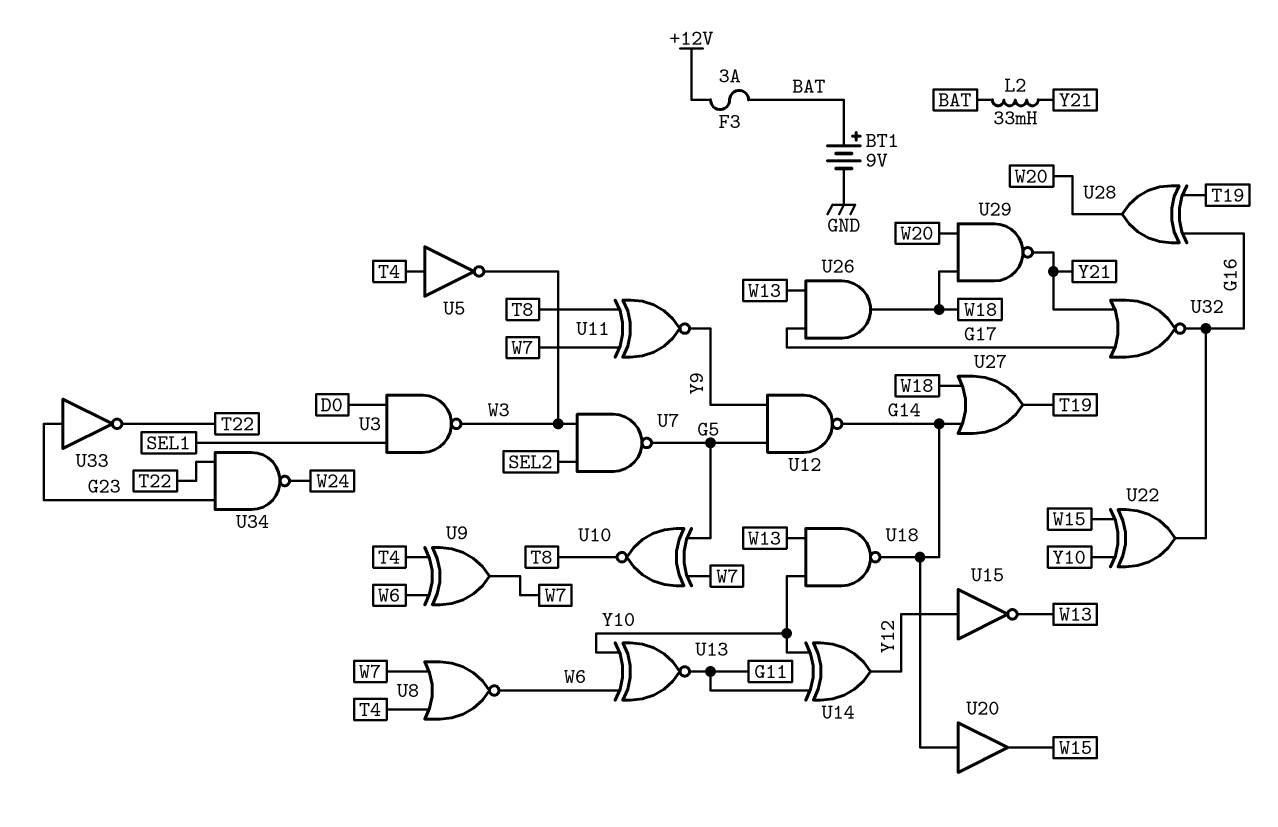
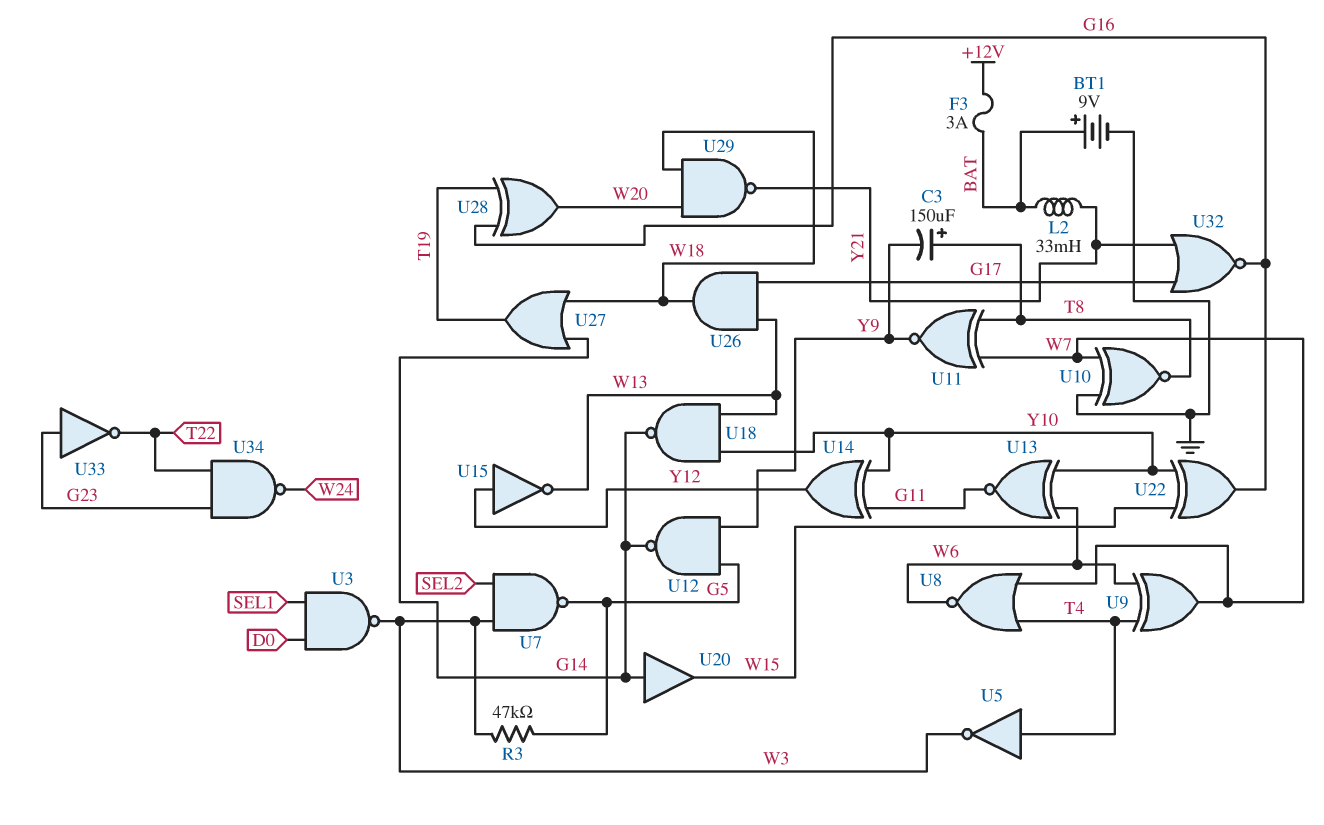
C3: none -> 150uF (plus T8, minus Y9)
R3: none -> 47k (G5, W3)
U10: XNOR (in G5, in W7, out T8) -> XNOR (in GND, in W7, out T8)

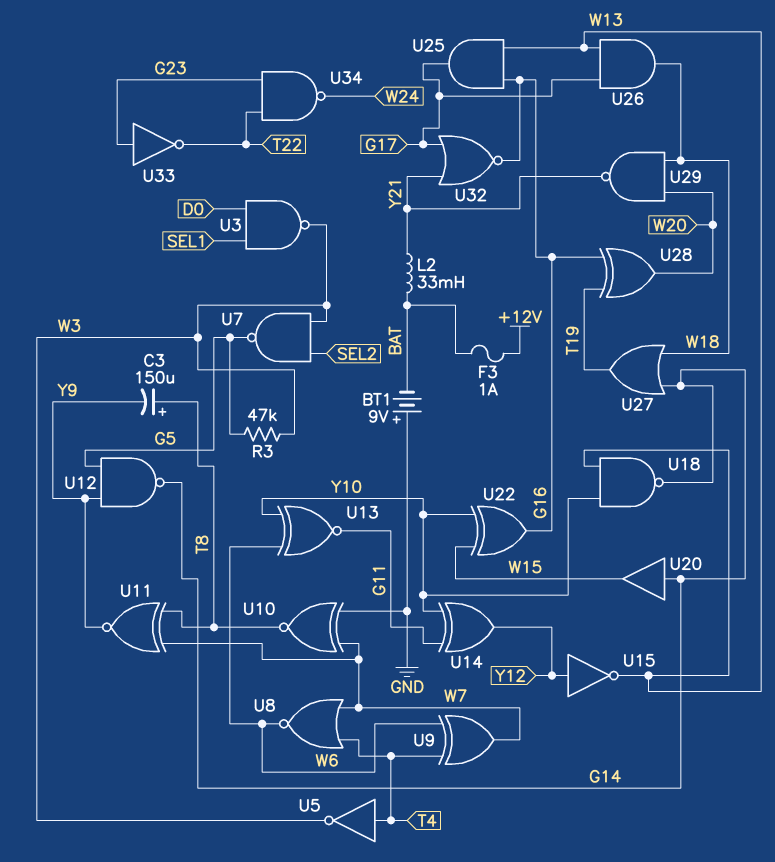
BT1: 9V (plus BAT, minus GND) -> 9V (plus GND, minus BAT)
F3: 3A (+12V, BAT) -> 1A (+12V, BAT)
U25: none -> AND (in G16, in W13, out G17)

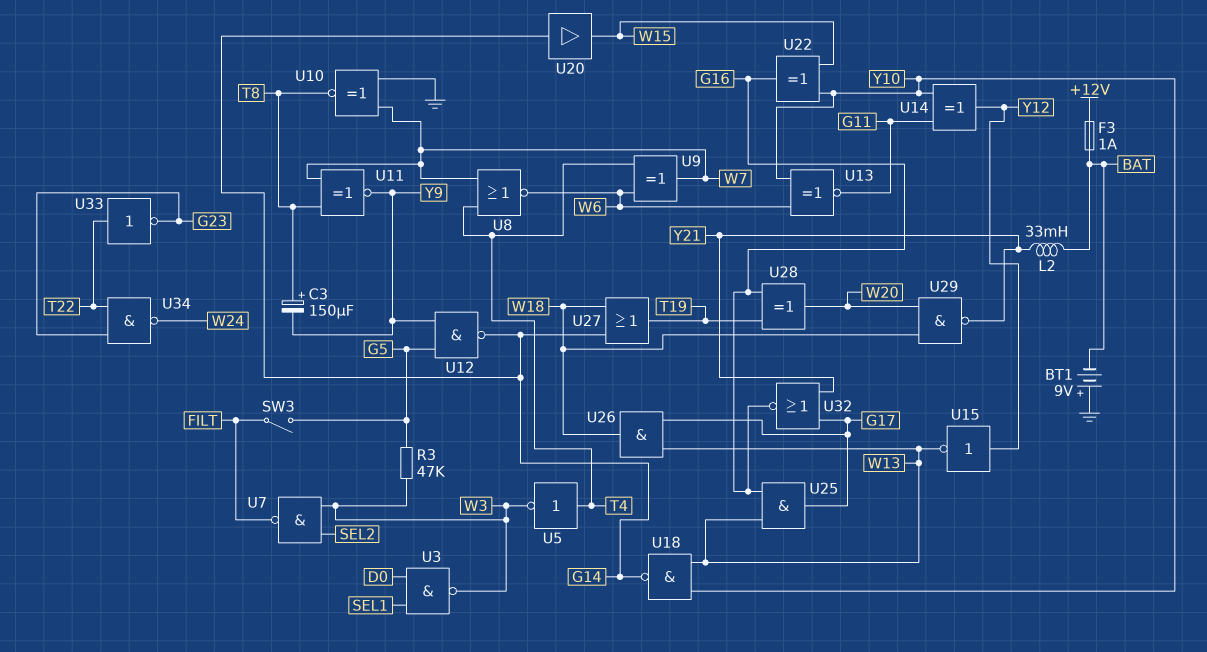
SW3: none -> switch (FILT, G5)
U7: NAND (in SEL2, in W3, out G5) -> NAND (in SEL2, in W3, out FILT)
U33: NOT (in G23, out T22) -> NOT (in T22, out G23)

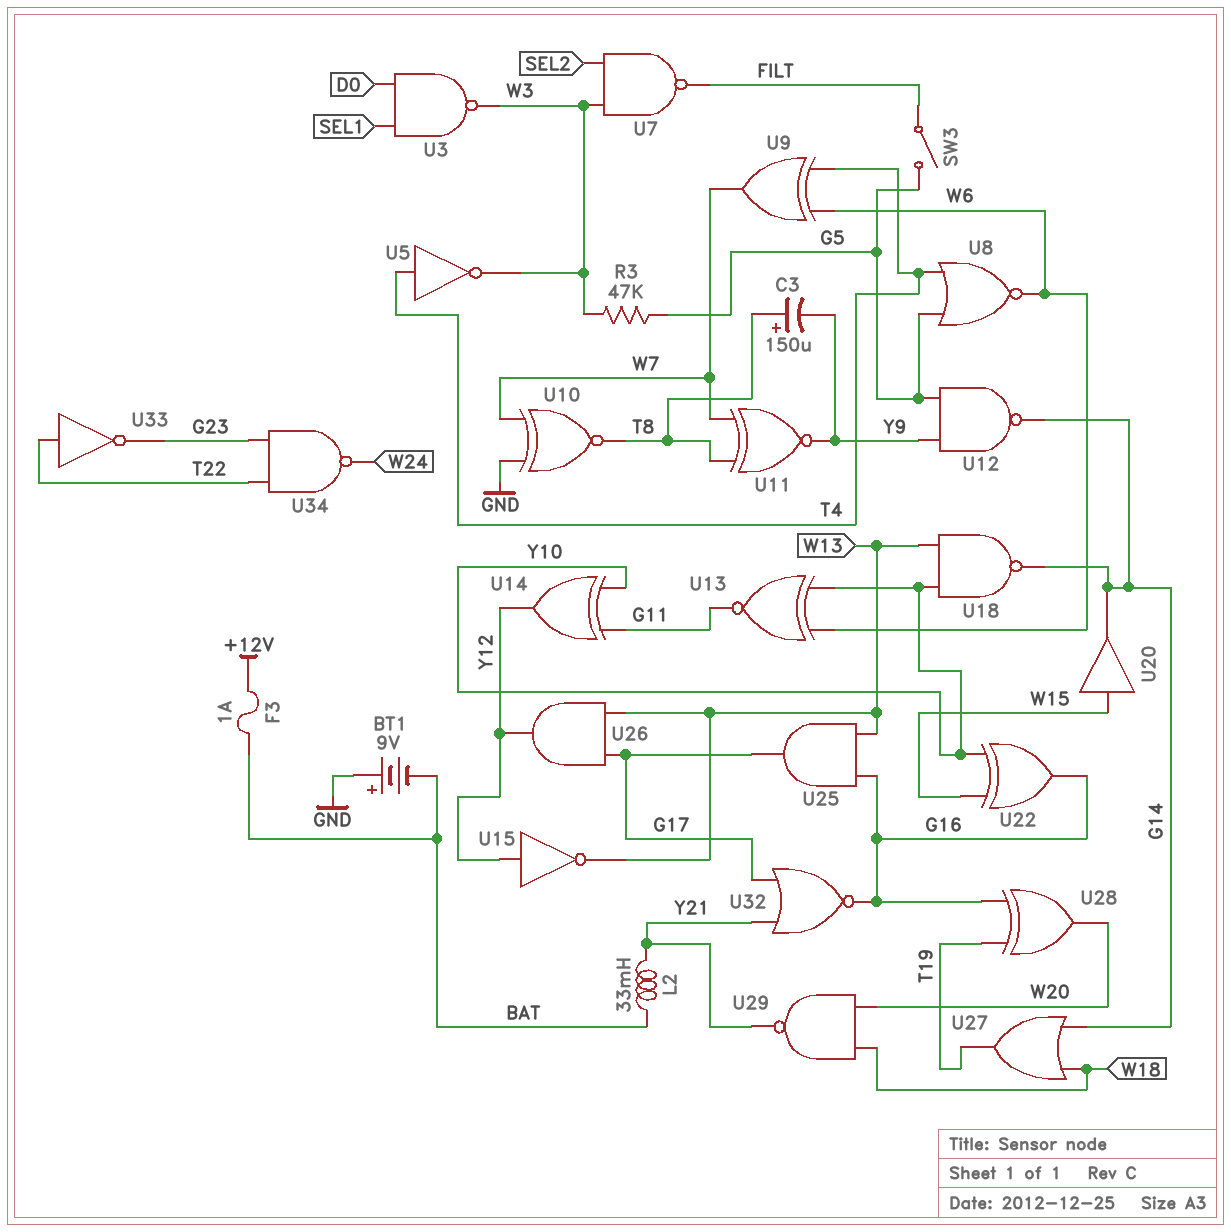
U8: NOR (in T4, in W7, out W6) -> NOR (in G5, in T4, out W6)
U20: buffer (in G14, out W15) -> buffer (in W15, out G14)
U26: AND (in G17, in W13, out W18) -> AND (in G17, in W13, out Y12)

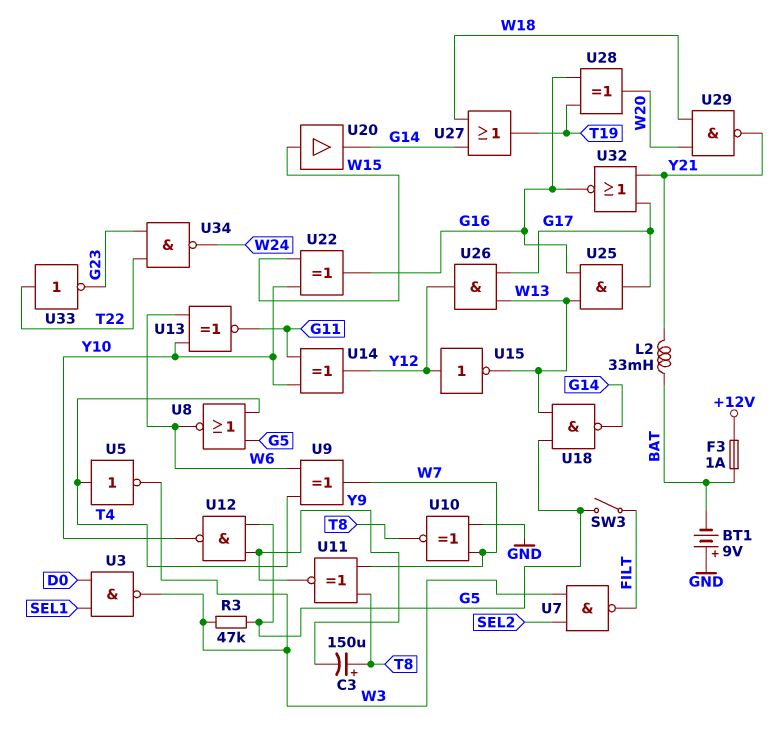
U12: NAND (in G5, in Y9, out G14) -> NAND (in G5, in Y9, out Y10)
U18: NAND (in W13, in Y10, out G14) -> NAND (in G5, in W13, out G14)

